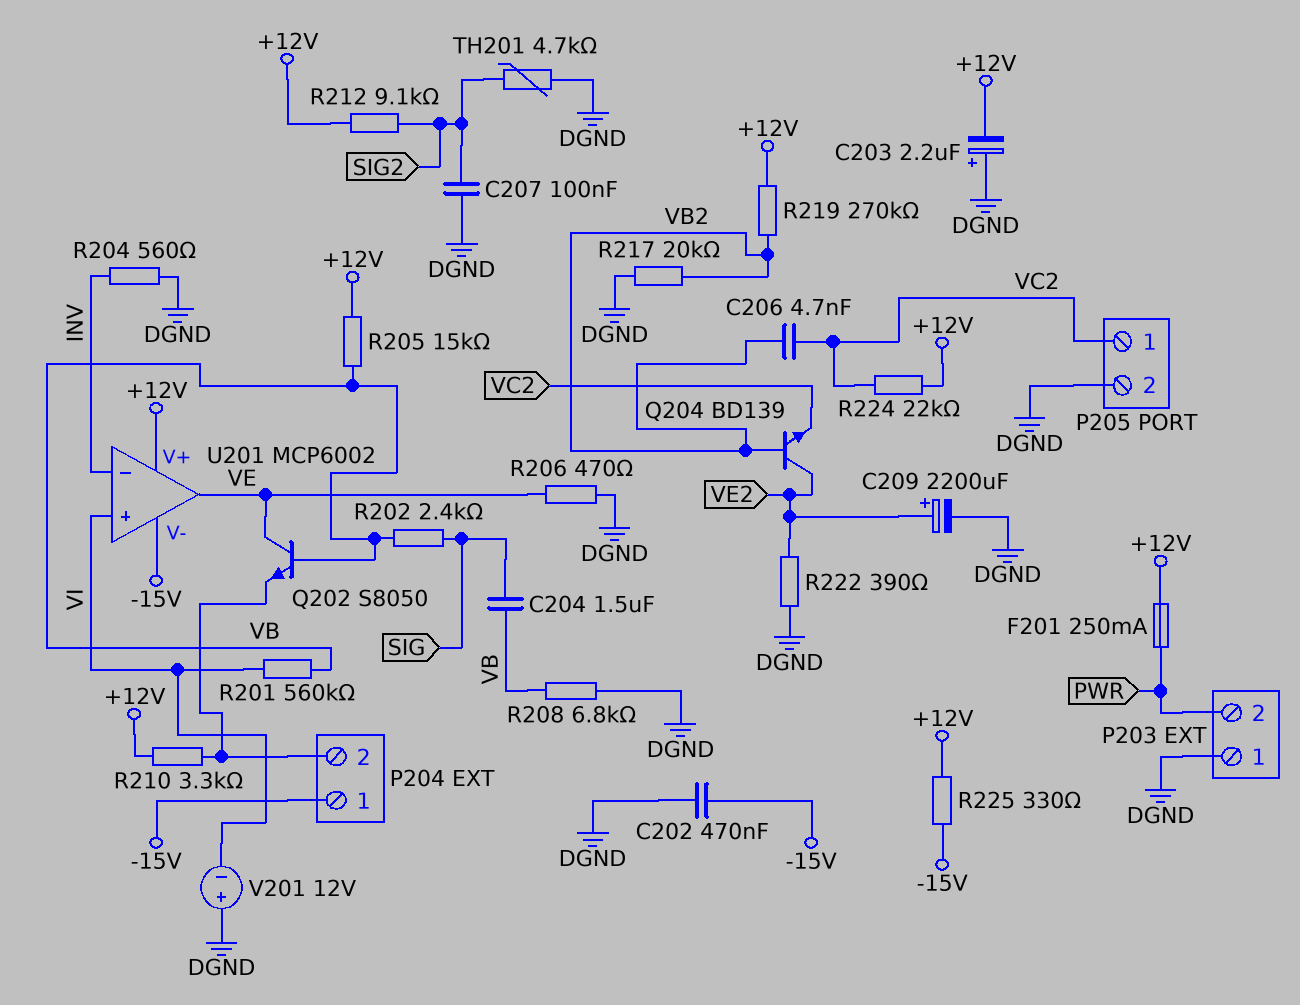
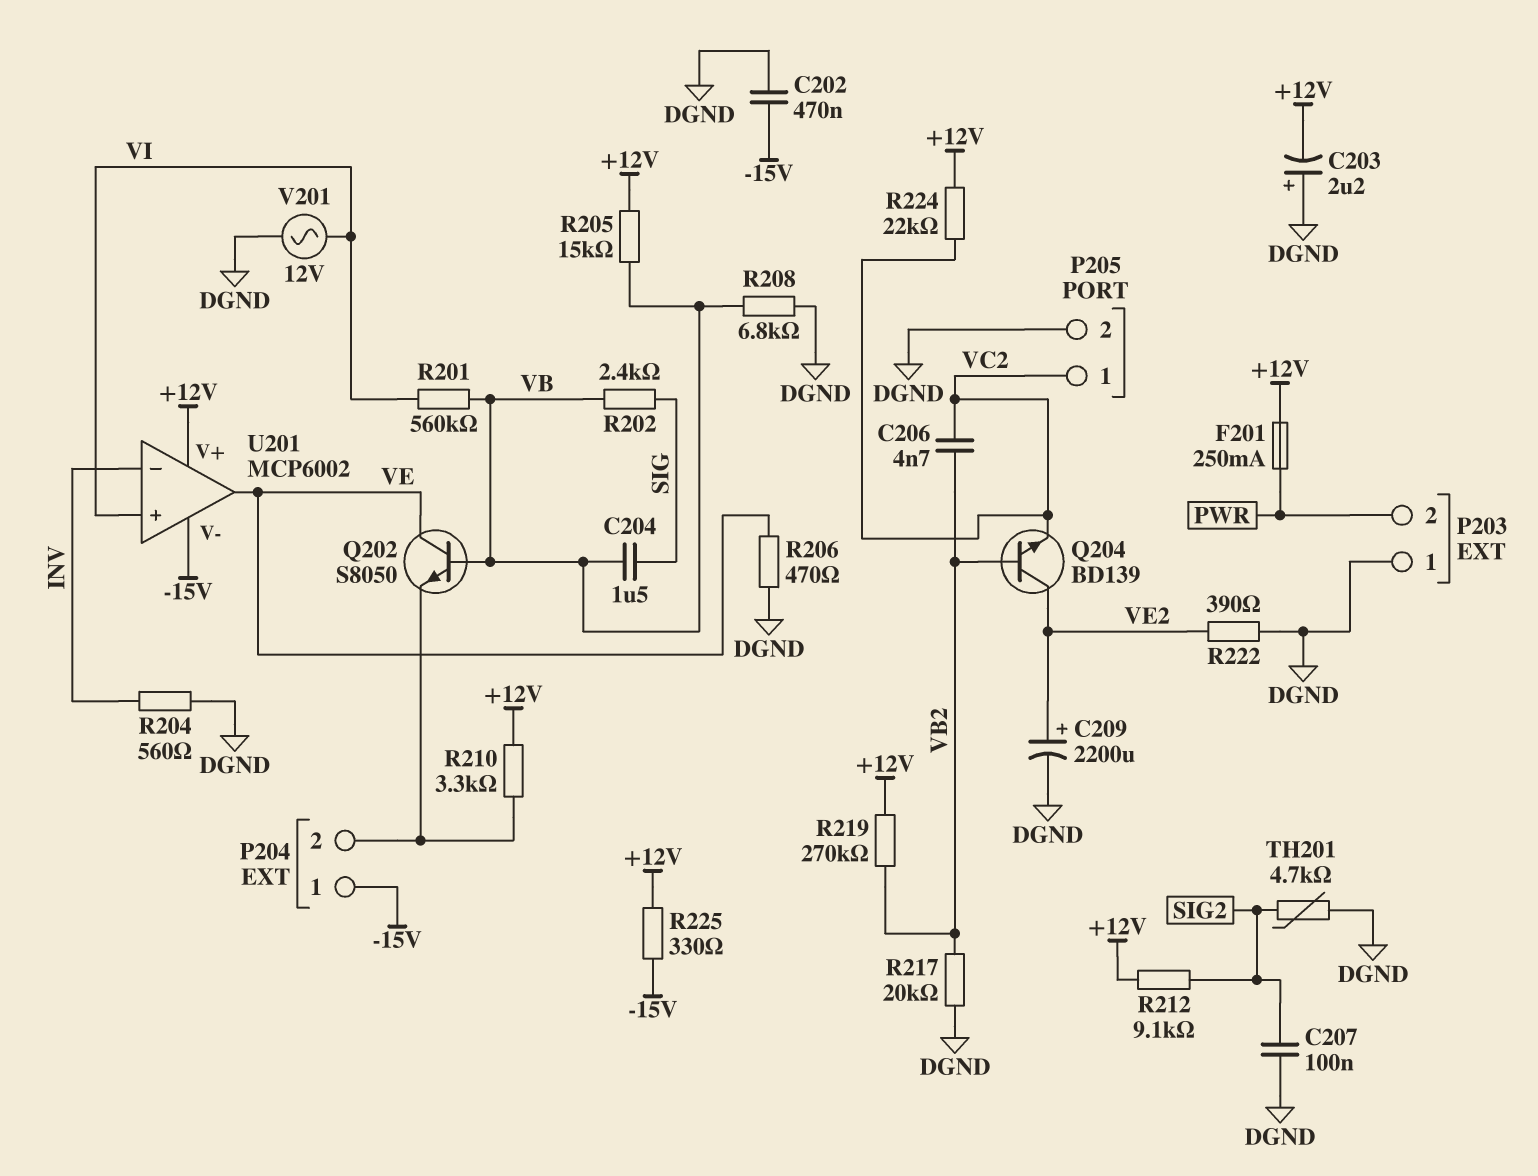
V201: 12V (plus DGND, minus VI) -> AC 12V (DGND, VI)

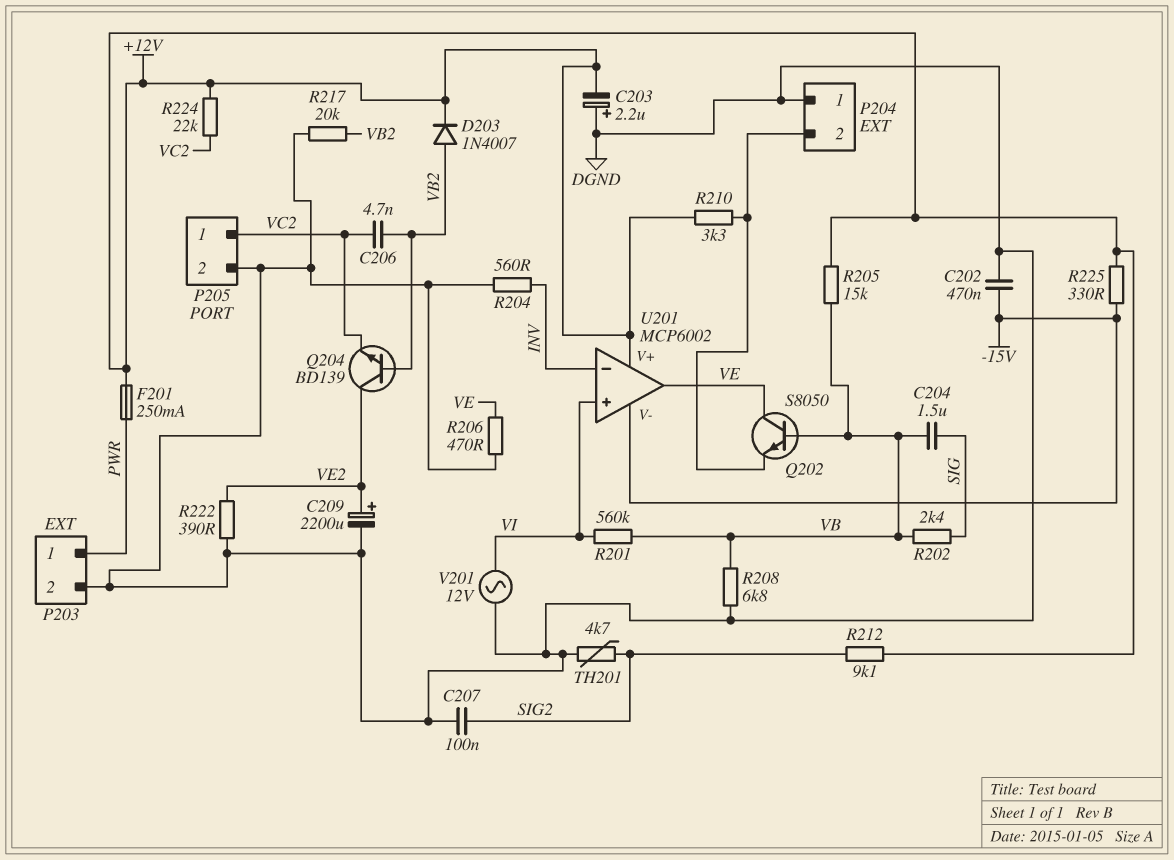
D203: none -> diode 1N4007 (A VB2, K +12V)
P203 pin 1: DGND -> PWR
P203 pin 2: PWR -> DGND
P204 pin 1: -15V -> DGND
R219: 270k (+12V, VB2) -> none

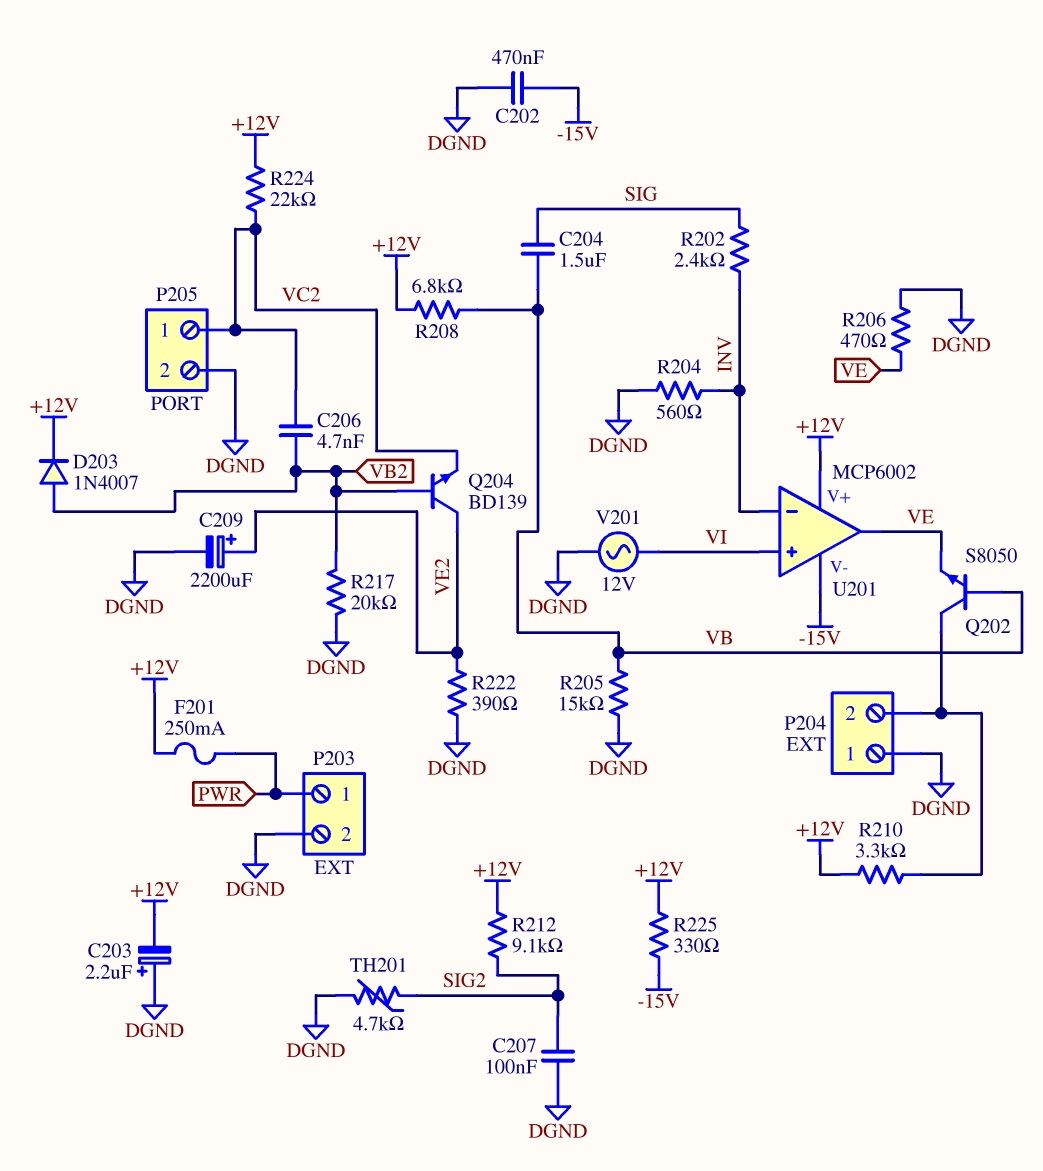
Q202: NPN S8050 (B VB, C VE, E P204/2) -> NPN S8050 (B VB, C P204/2, E VE)
R201: 560k (VB, VI) -> none
R202: 2.4k (SIG, VB) -> 2.4k (INV, SIG)
R205: 15k (+12V, VB) -> 15k (DGND, VB)
R208: 6.8k (DGND, VB) -> 6.8k (+12V, VB)

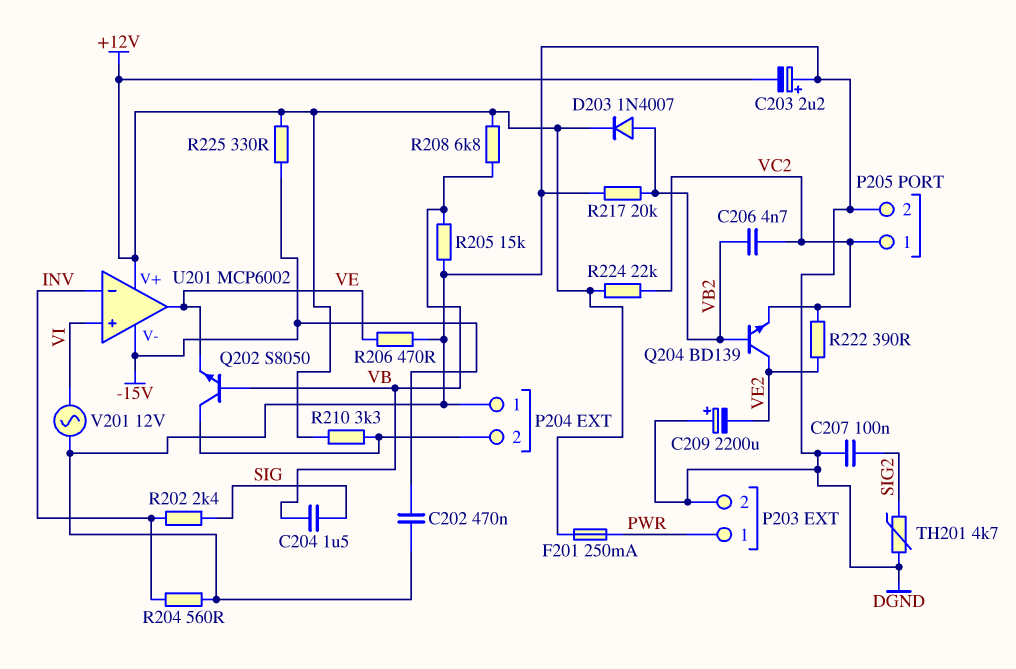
C209: 2200uF (plus VE2, minus DGND) -> 2200uF (plus DGND, minus VE2)
R212: 9.1k (+12V, SIG2) -> none
R222: 390 (DGND, VE2) -> 390 (VC2, VE2)

